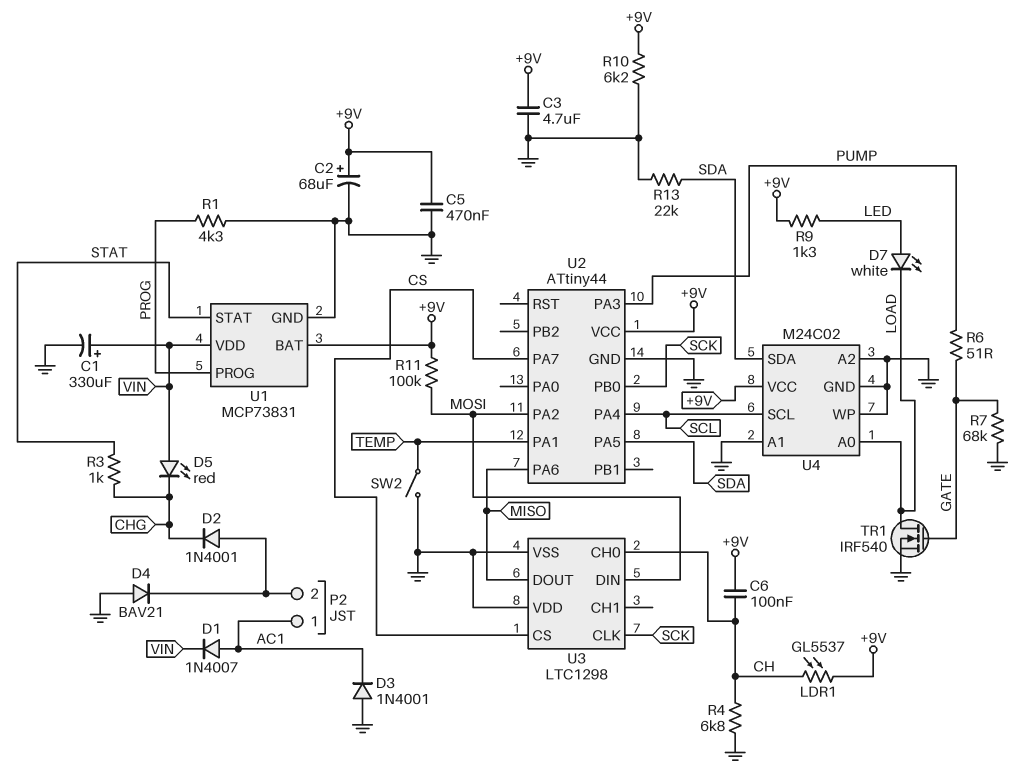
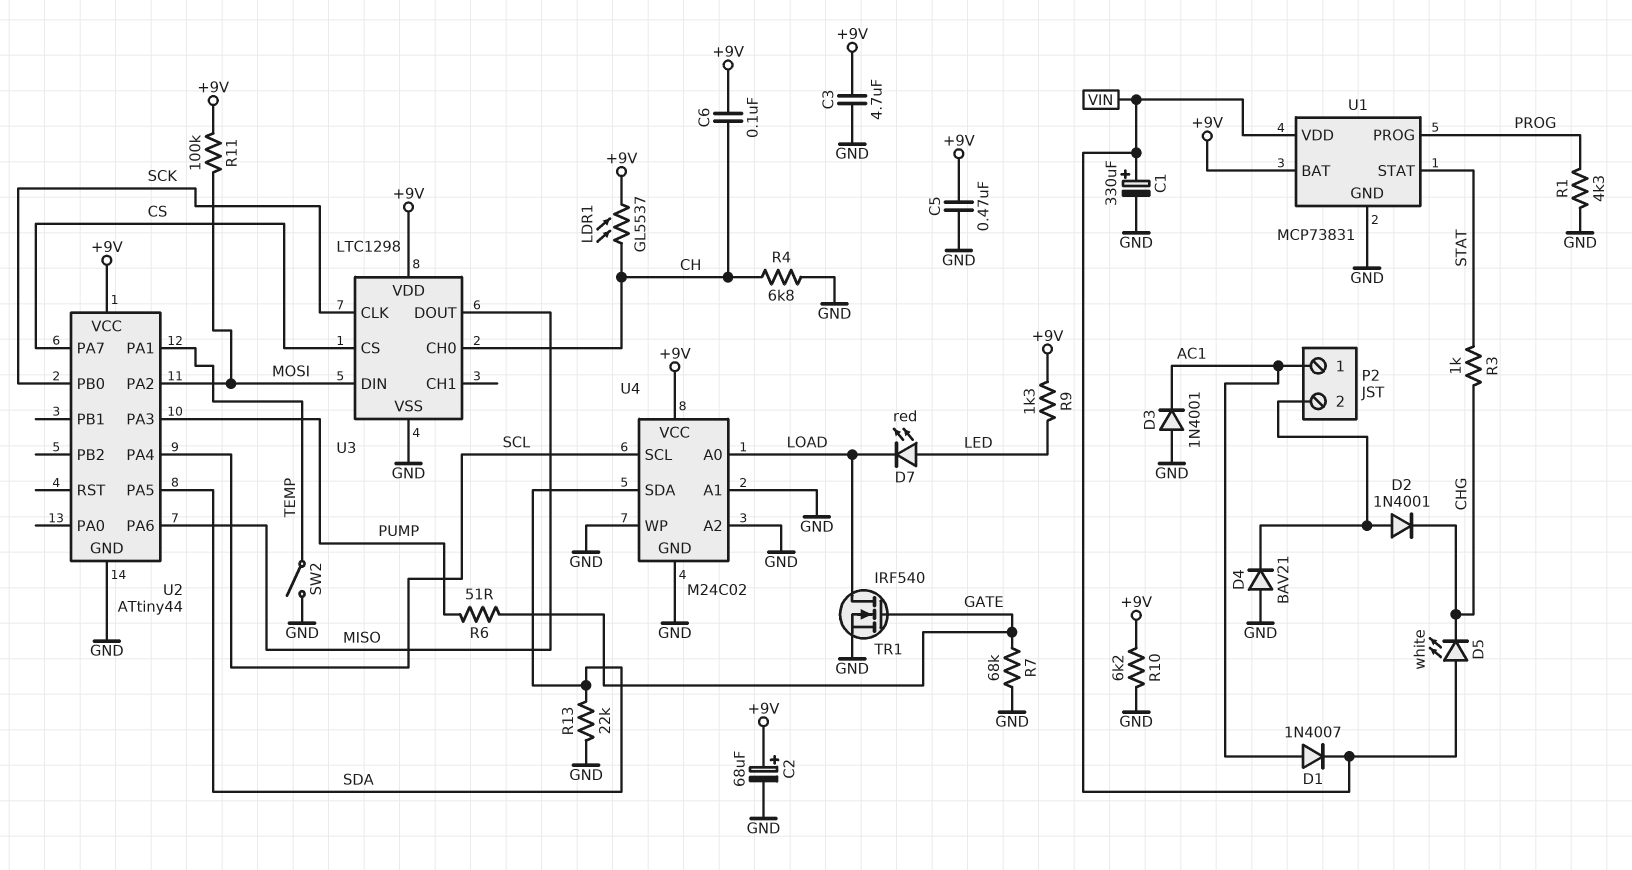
D5: LED red (A VIN, K CHG) -> LED white (A VIN, K CHG)
D7: LED white (A LED, K LOAD) -> LED red (A LED, K LOAD)
U3 pin VDD: GND -> +9V

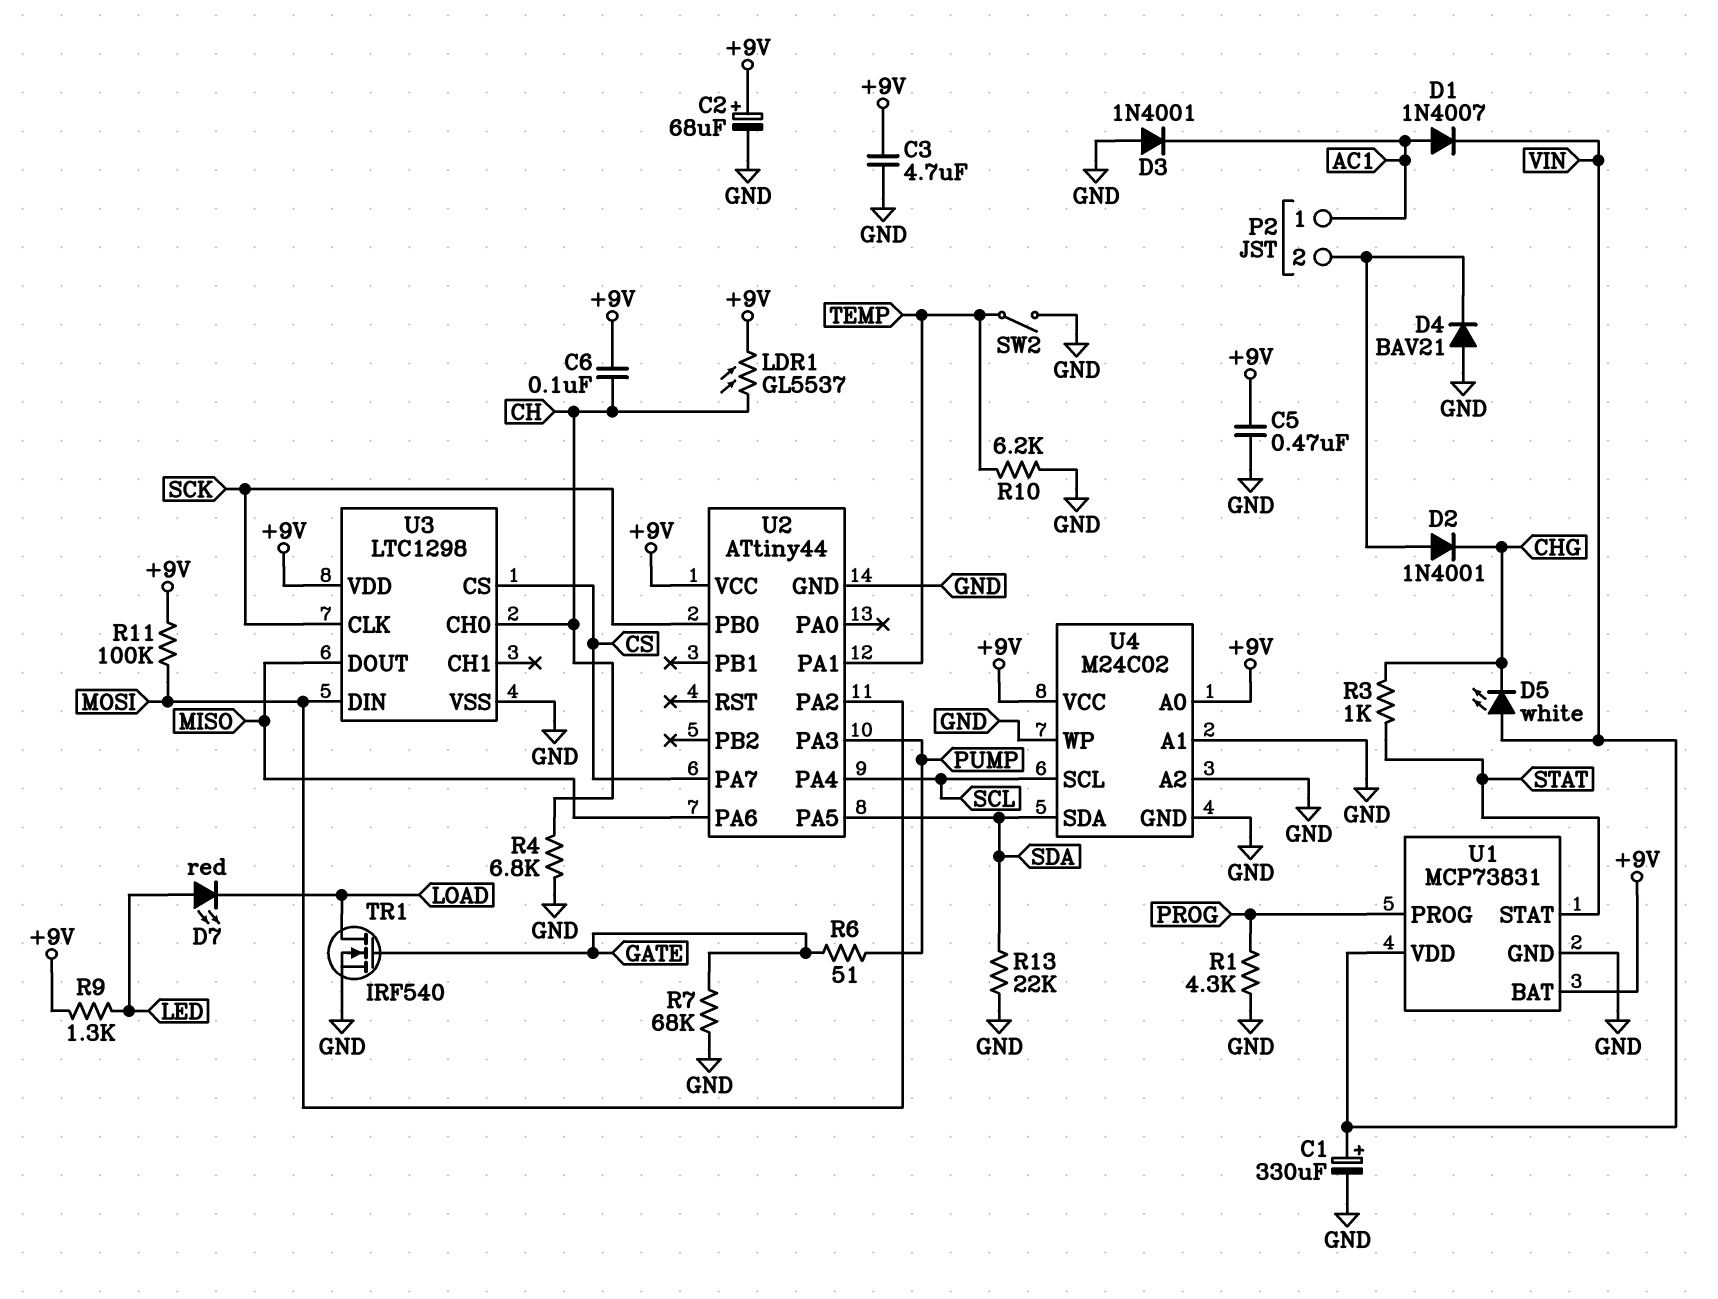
R10: 6.2k (+9V, GND) -> 6.2k (GND, TEMP)
U4 pin A0: LOAD -> +9V

